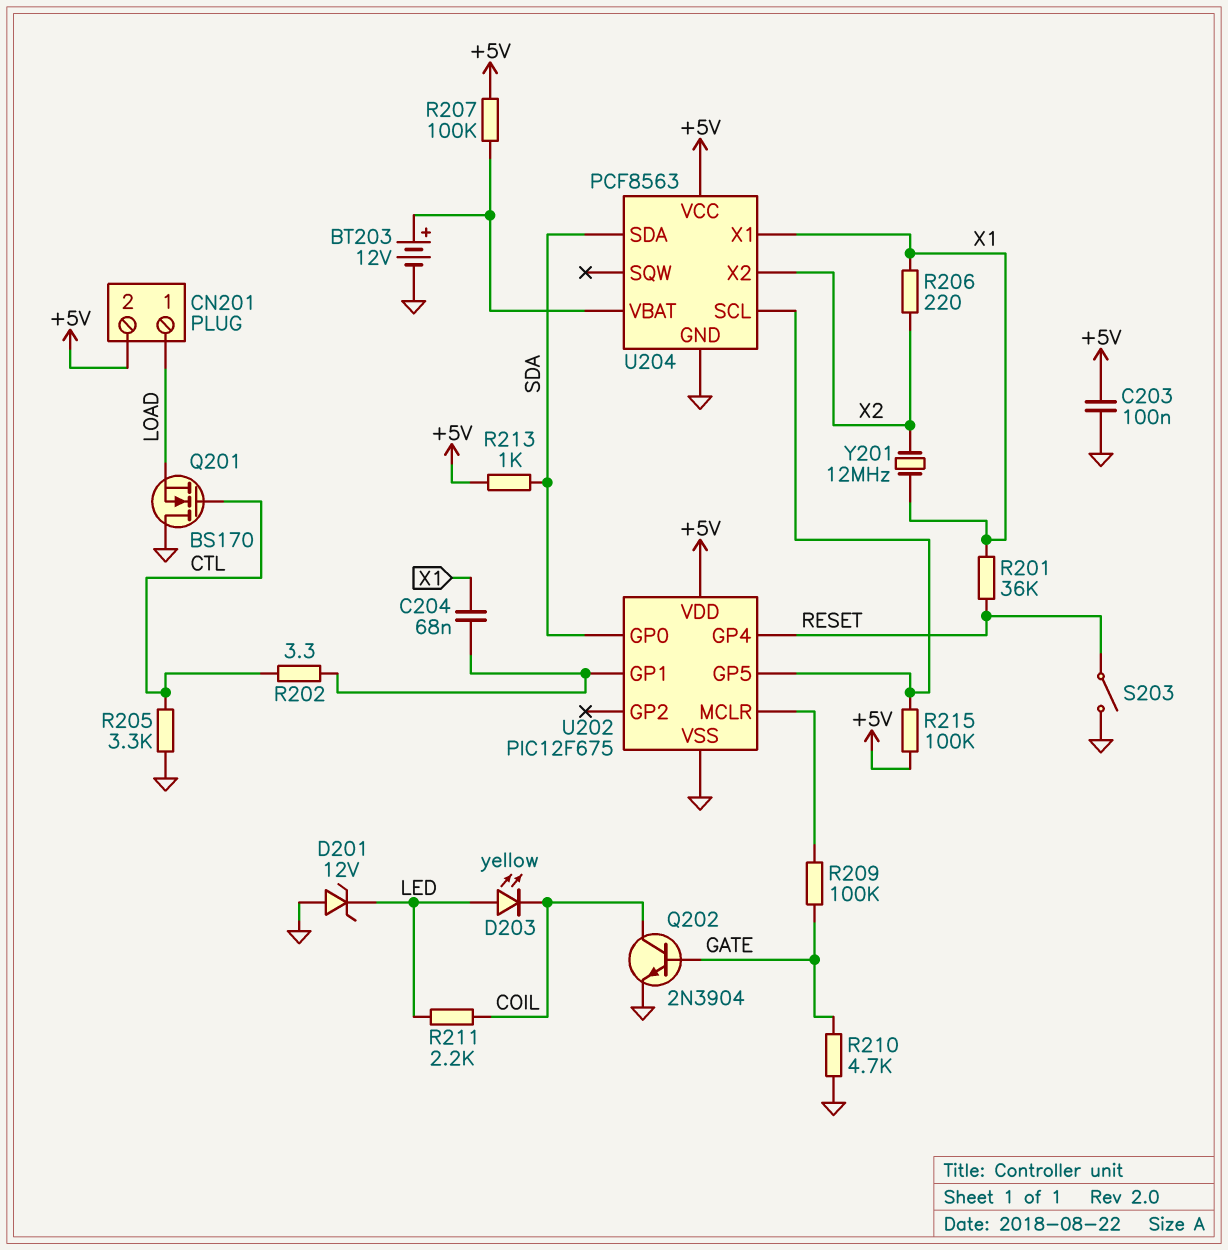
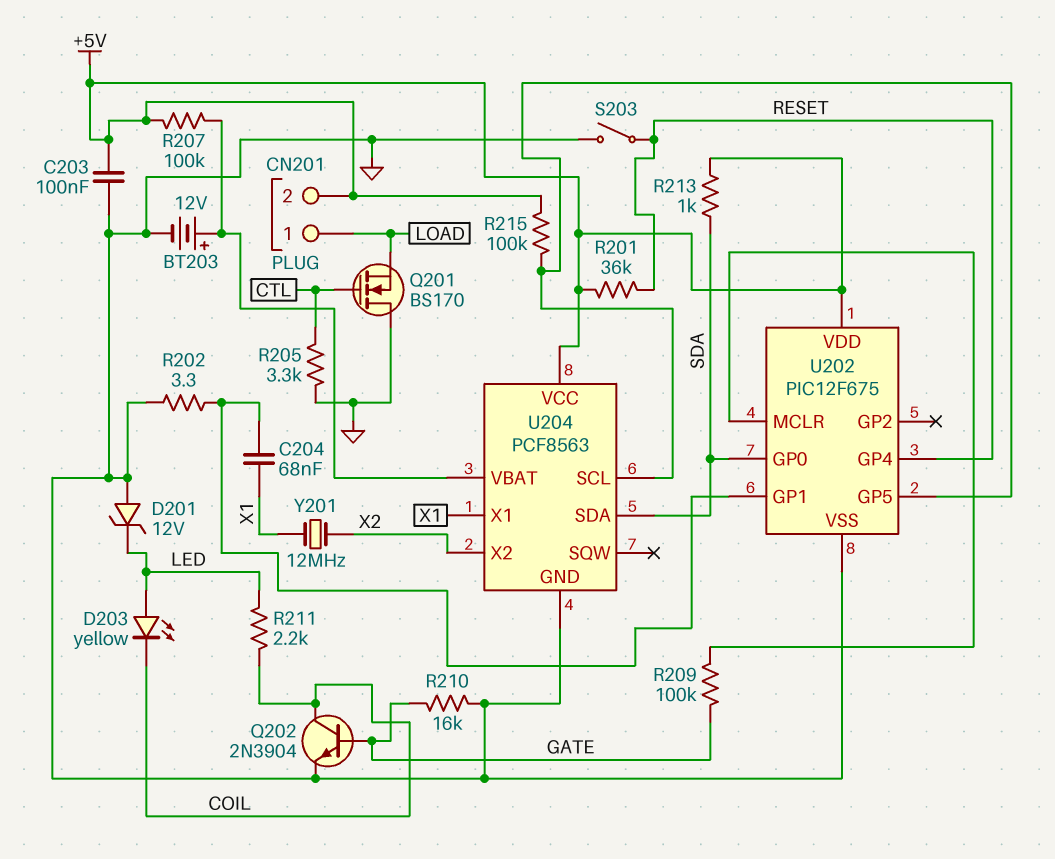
R201: 36k (RESET, X1) -> 36k (+5V, RESET)
R202: 3.3 (CTL, U202/GP1) -> 3.3 (GND, U202/GP1)
R206: 220 (X1, X2) -> none
R210: 4.7k (GATE, GND) -> 16k (GATE, GND)

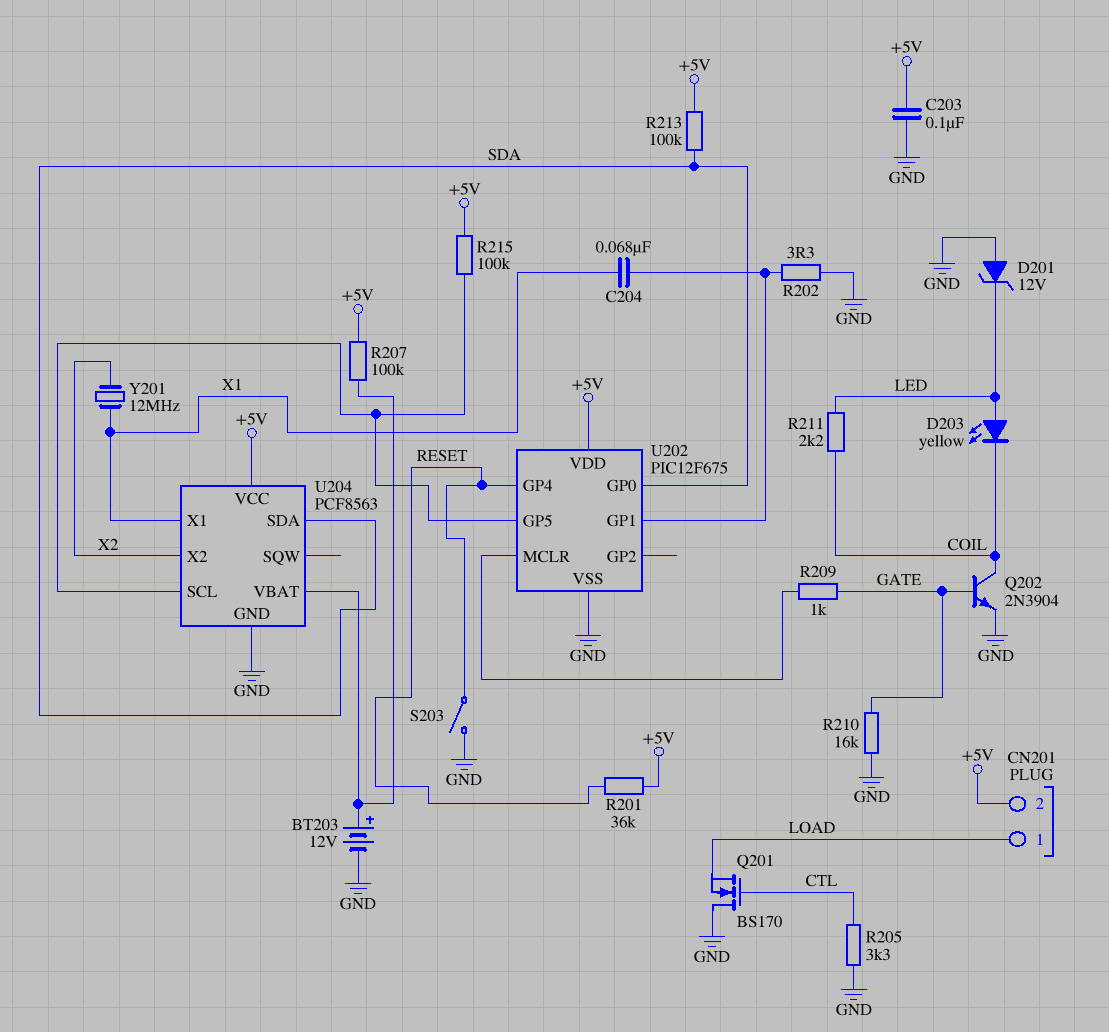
R209: 100k (GATE, U202/MCLR) -> 1k (GATE, U202/MCLR)
R213: 1k (+5V, SDA) -> 100k (+5V, SDA)

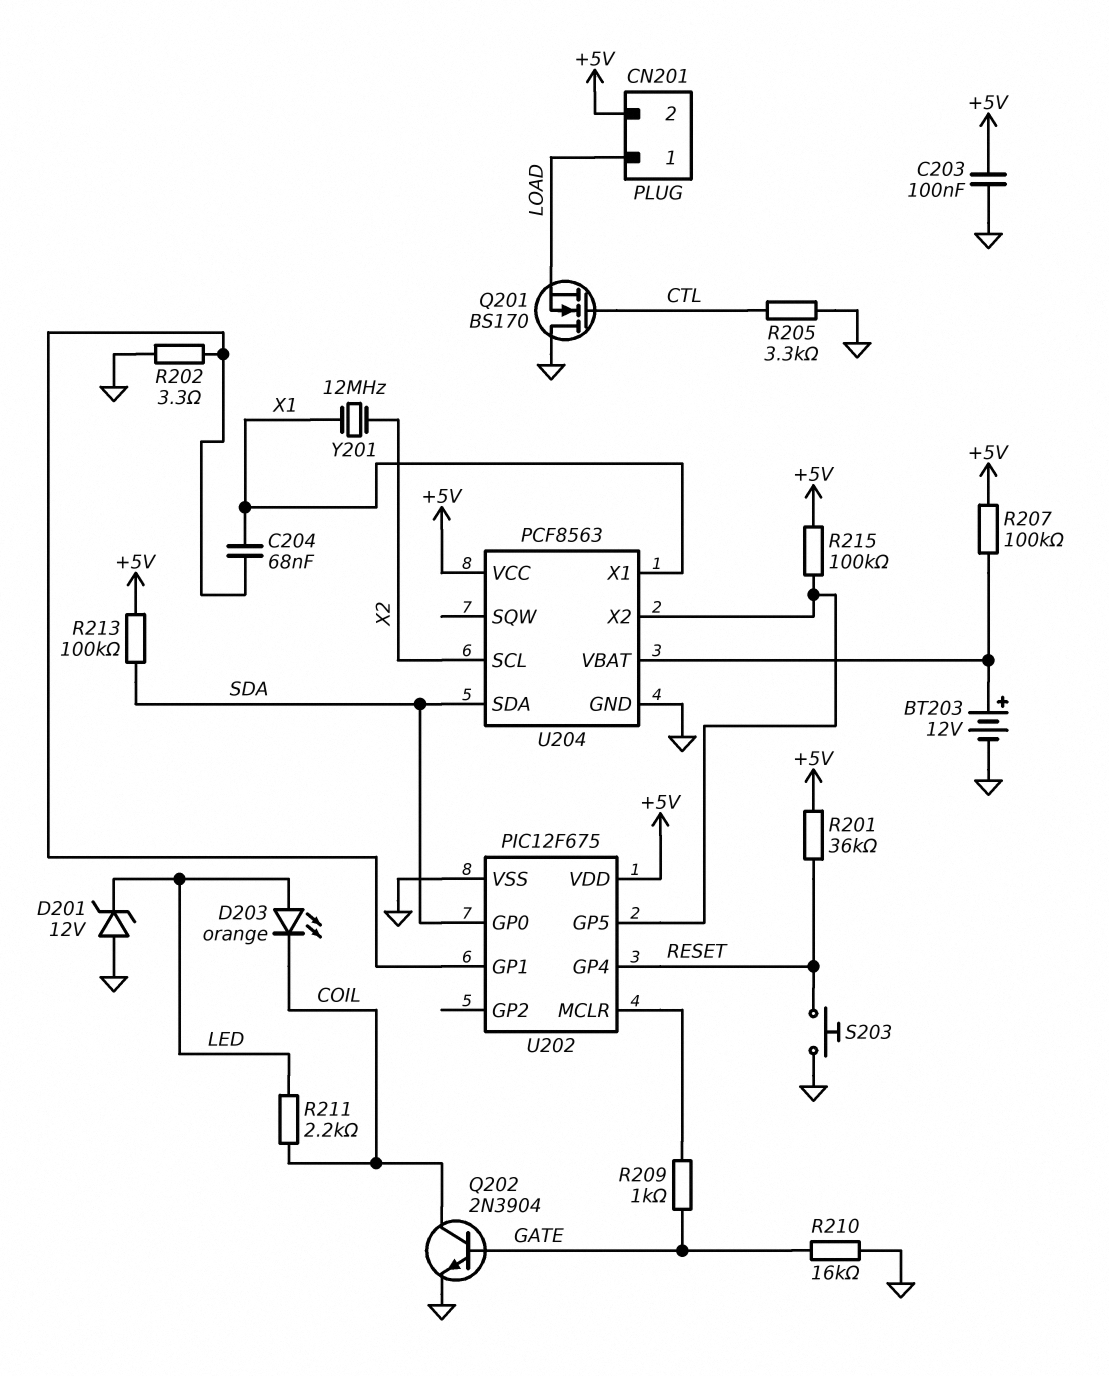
D203: LED yellow (A LED, K COIL) -> LED orange (A LED, K COIL)
S203: switch (GND, RESET) -> button (GND, RESET)
U204 pin SCL: U202/GP5 -> X2
U204 pin X2: X2 -> U202/GP5

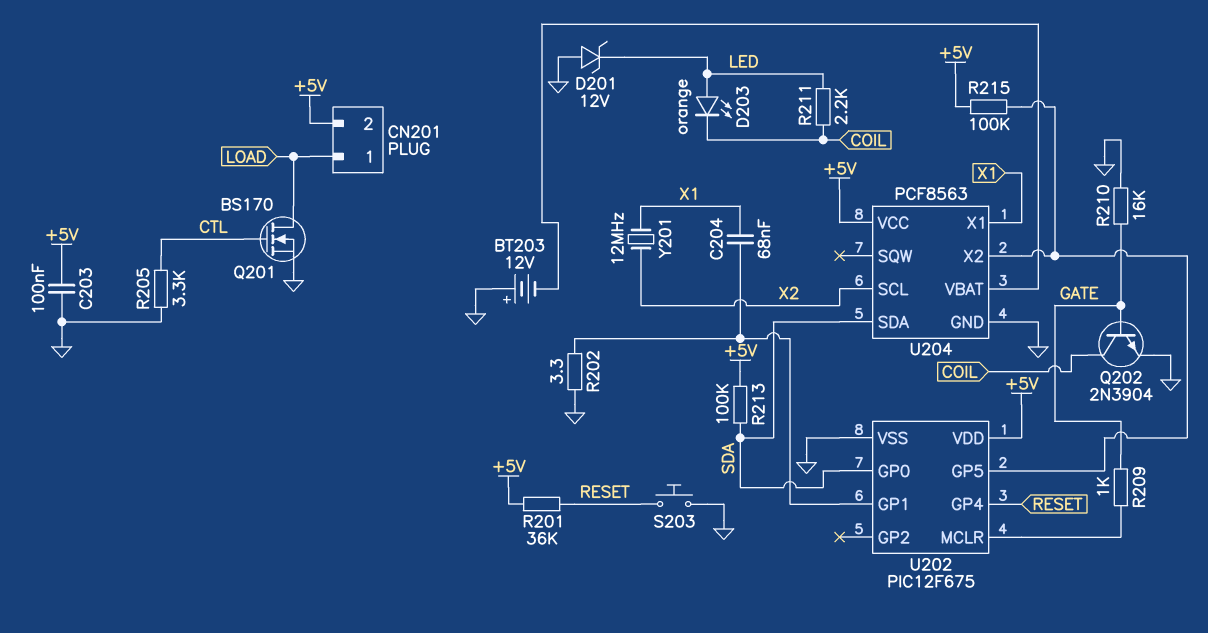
BT203: 12V (plus U204/VBAT, minus GND) -> 12V (plus GND, minus U204/VBAT)
Q201: NMOS BS170 (G CTL, D GND, S LOAD) -> NMOS BS170 (G CTL, D LOAD, S GND)
R207: 100k (+5V, U204/VBAT) -> none

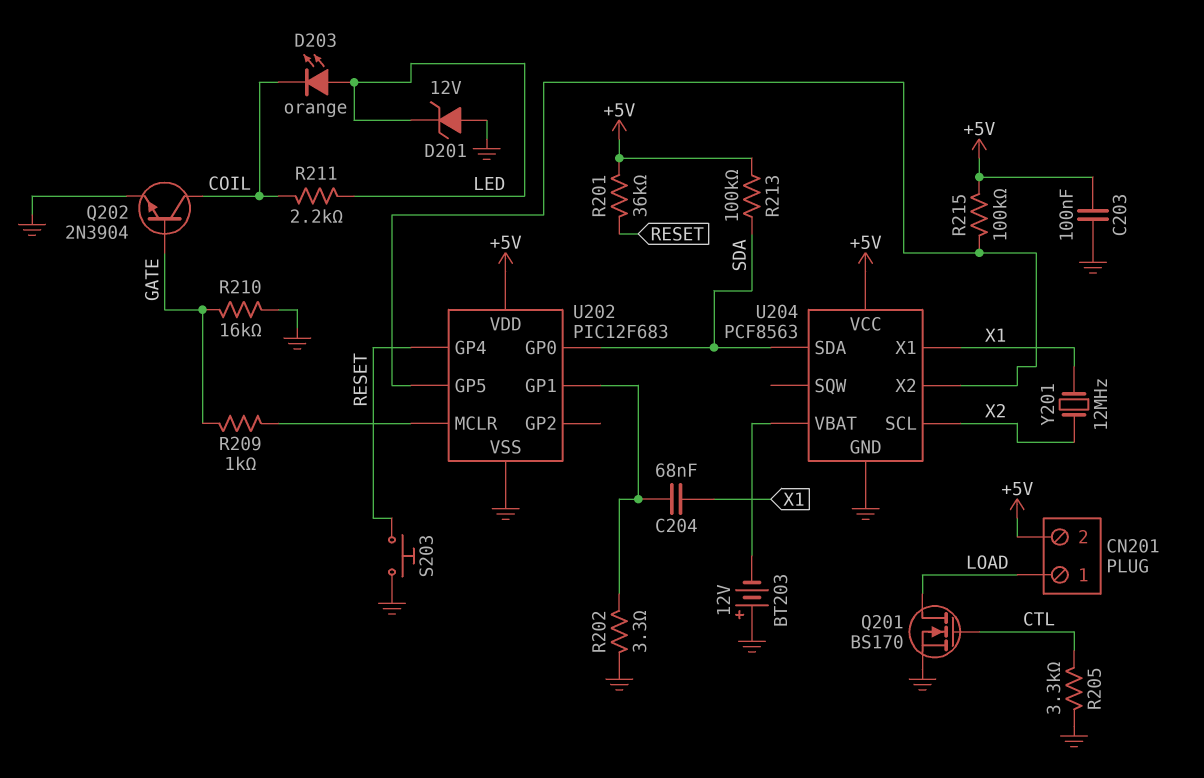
U202: PIC12F675 -> PIC12F683

